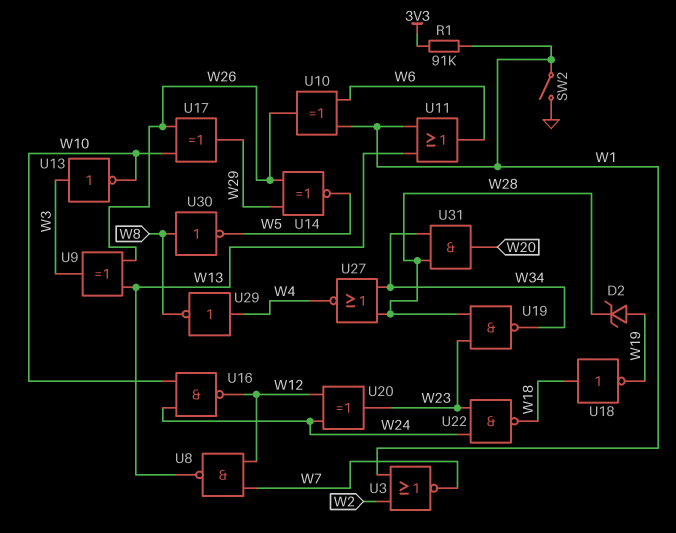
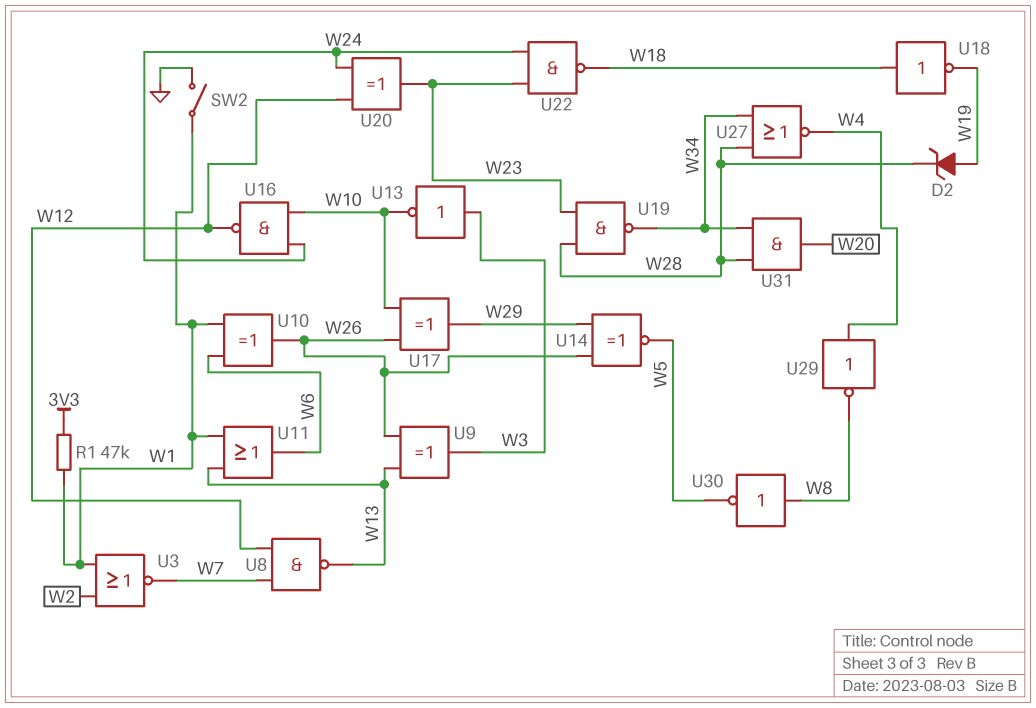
R1: 91k (3V3, W1) -> 47k (3V3, W1)

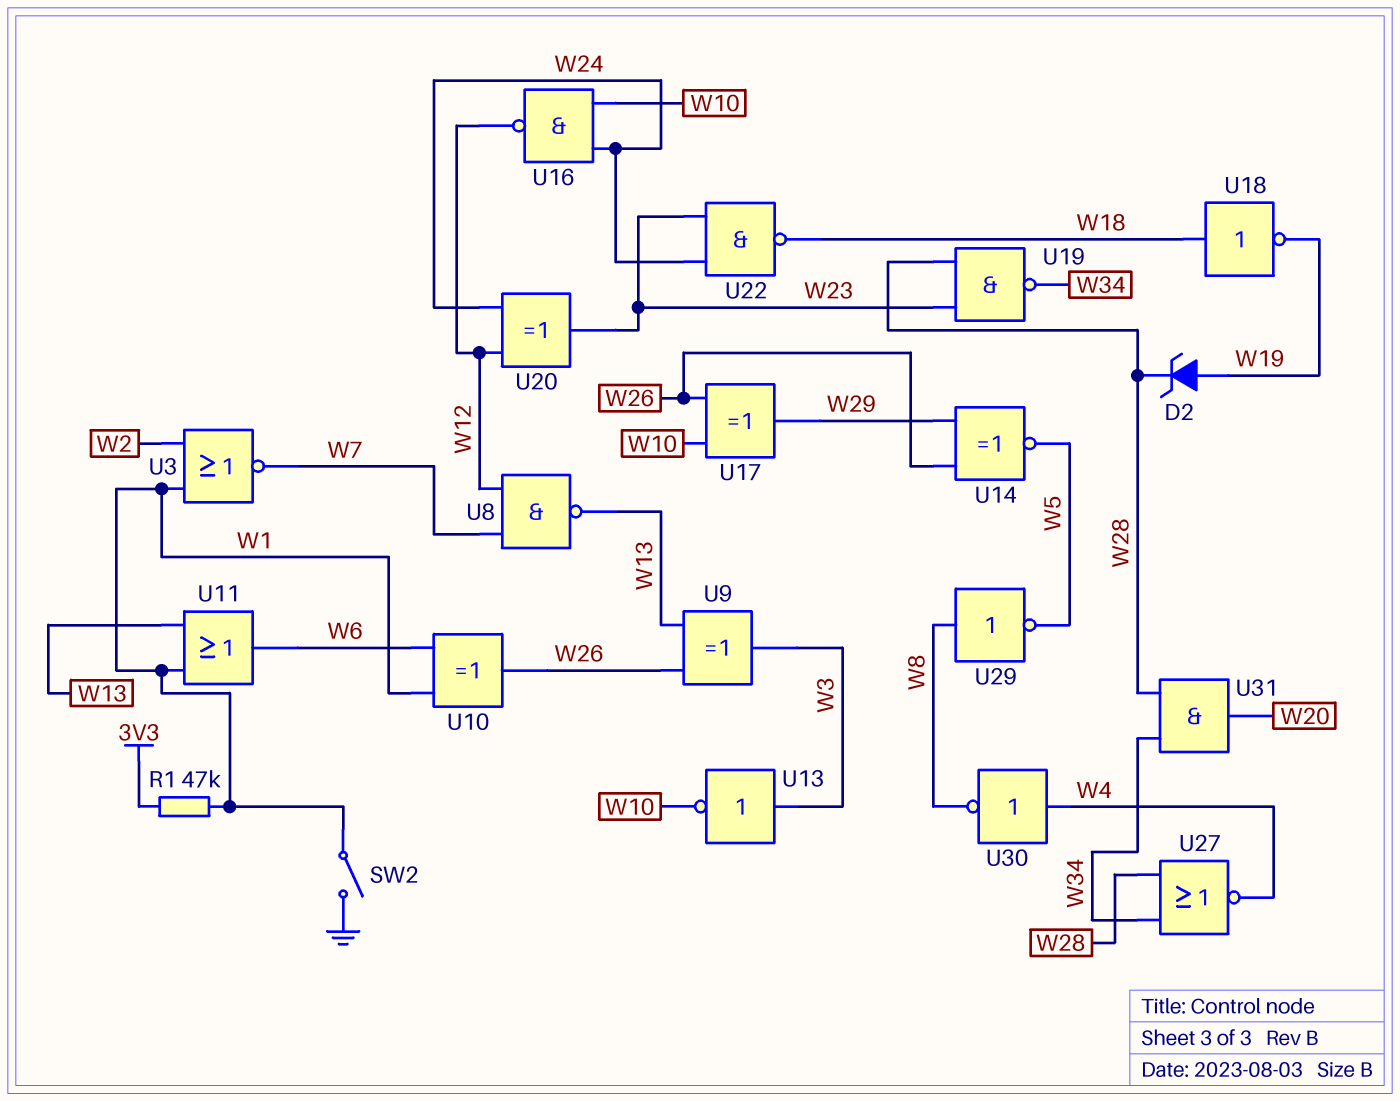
U29: NOT (in W4, out W8) -> NOT (in W8, out W5)
U30: NOT (in W8, out W5) -> NOT (in W4, out W8)

